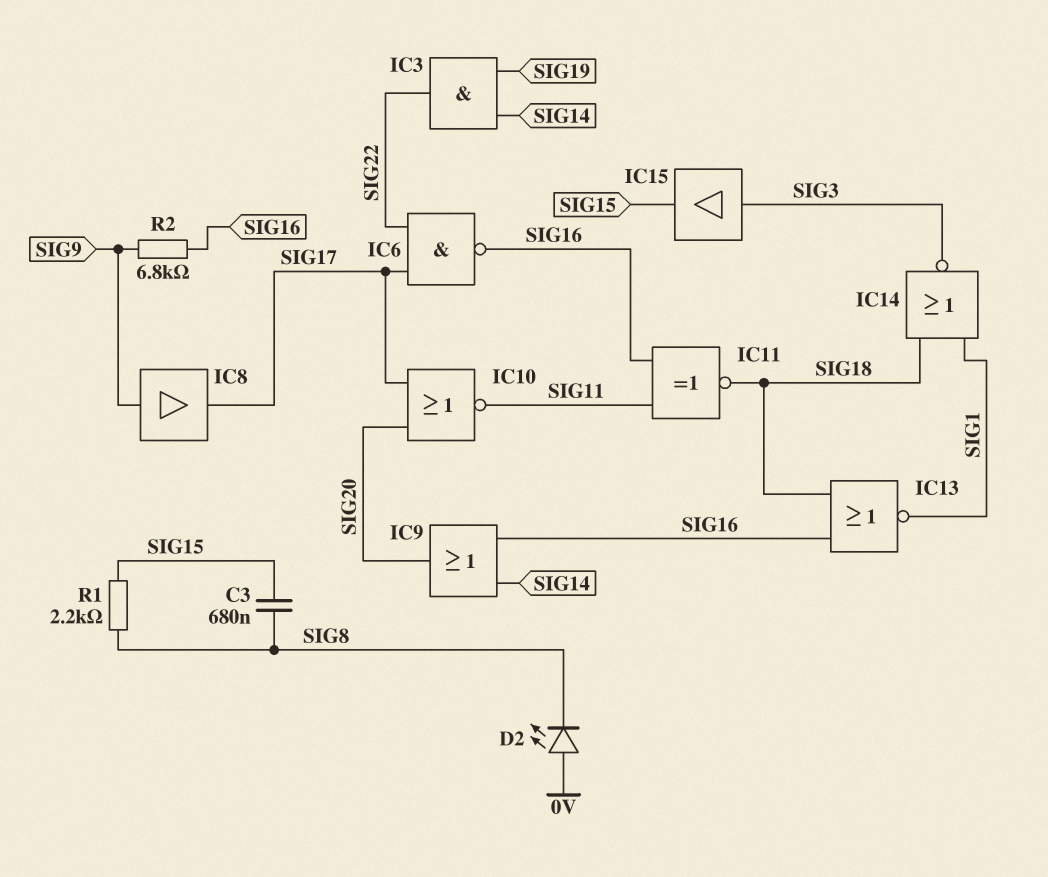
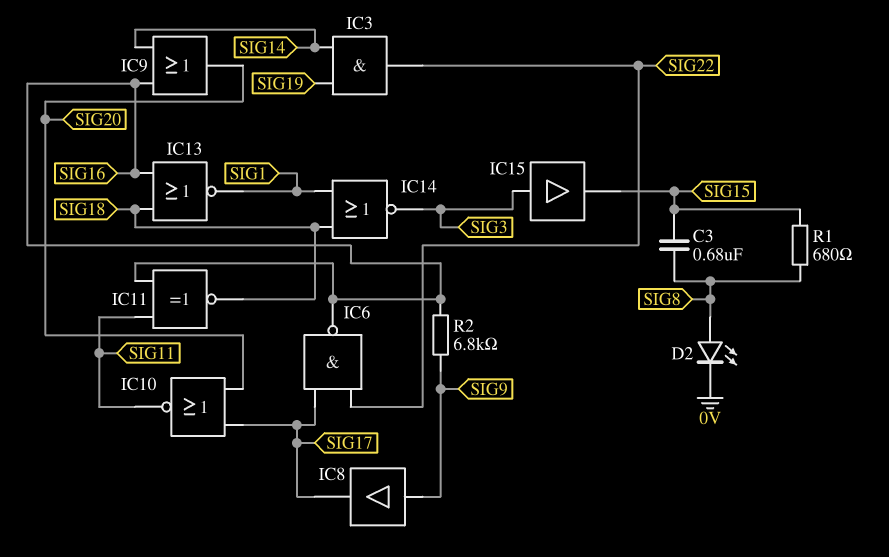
D2: LED (A 0V, K SIG8) -> LED (A SIG8, K 0V)
R1: 2.2k (SIG8, SIG15) -> 680 (SIG8, SIG15)

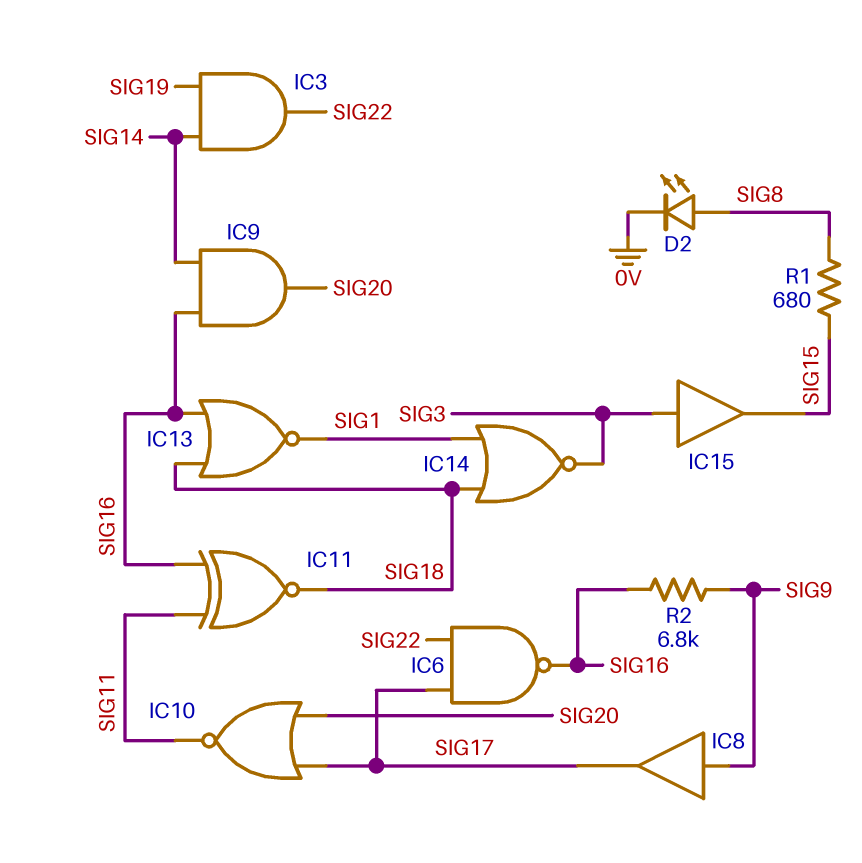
C3: 680nF (SIG8, SIG15) -> none
IC9: OR (in SIG14, in SIG16, out SIG20) -> AND (in SIG14, in SIG16, out SIG20)

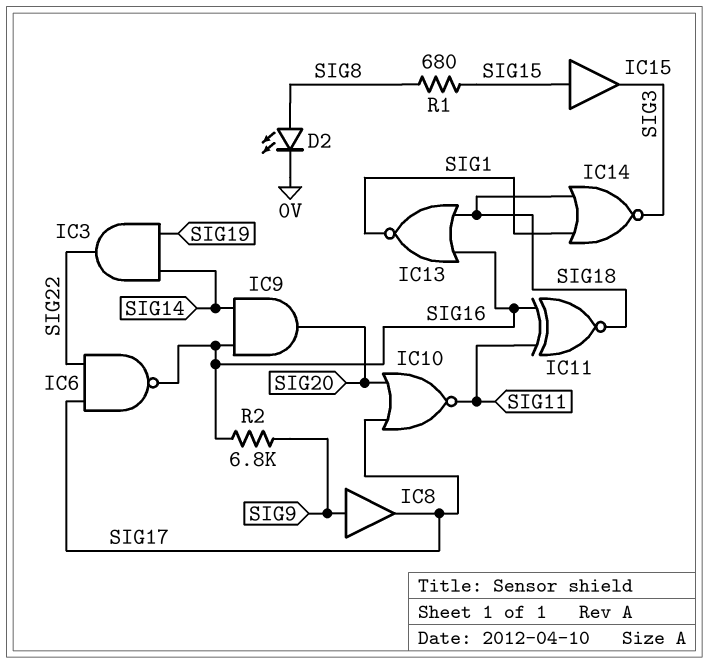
IC15: buffer (in SIG3, out SIG15) -> buffer (in SIG15, out SIG3)

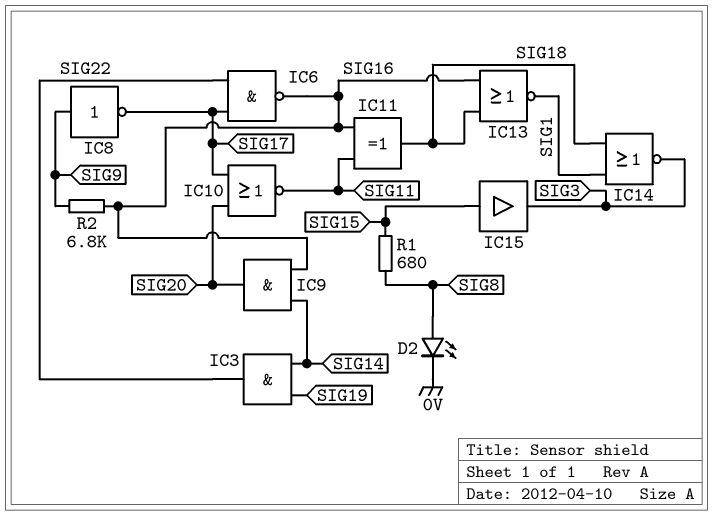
IC8: buffer (in SIG9, out SIG17) -> NOT (in SIG9, out SIG17)
IC11: XNOR (in SIG11, in SIG16, out SIG18) -> XOR (in SIG11, in SIG16, out SIG18)

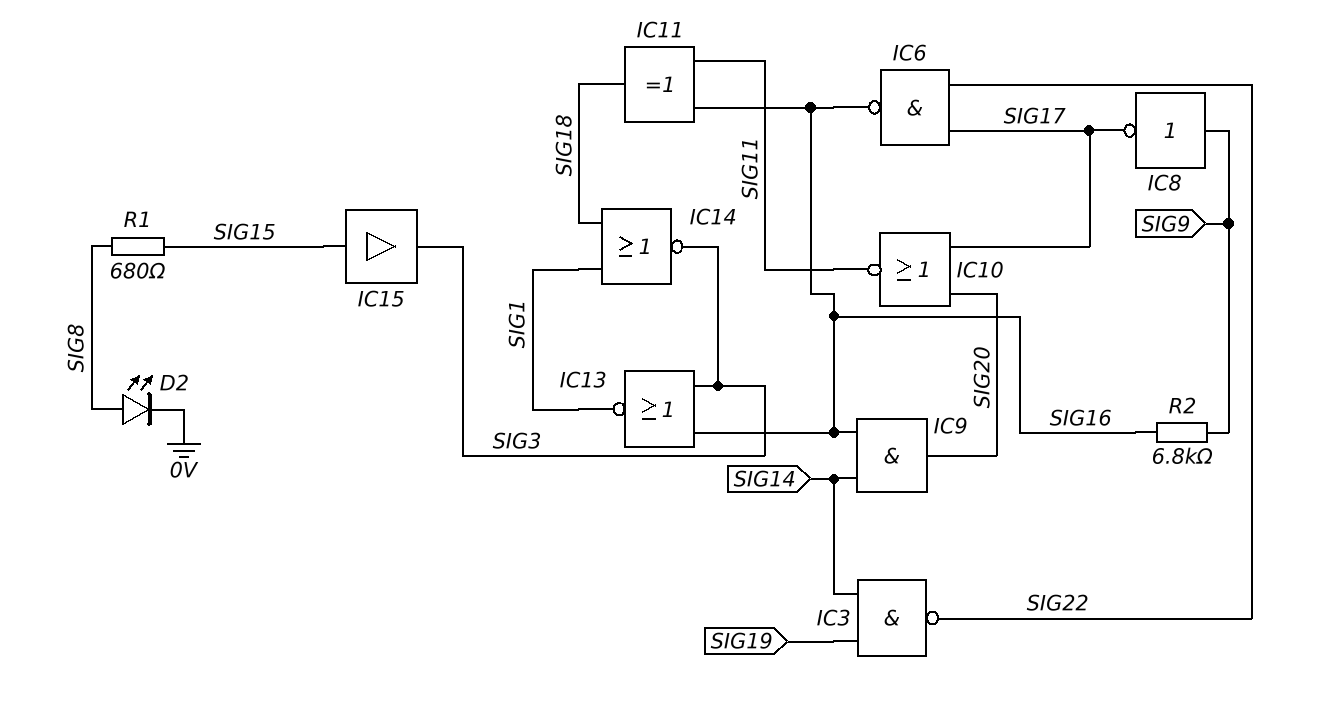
IC3: AND (in SIG14, in SIG19, out SIG22) -> NAND (in SIG14, in SIG19, out SIG22)
IC13: NOR (in SIG16, in SIG18, out SIG1) -> NOR (in SIG3, in SIG16, out SIG1)

